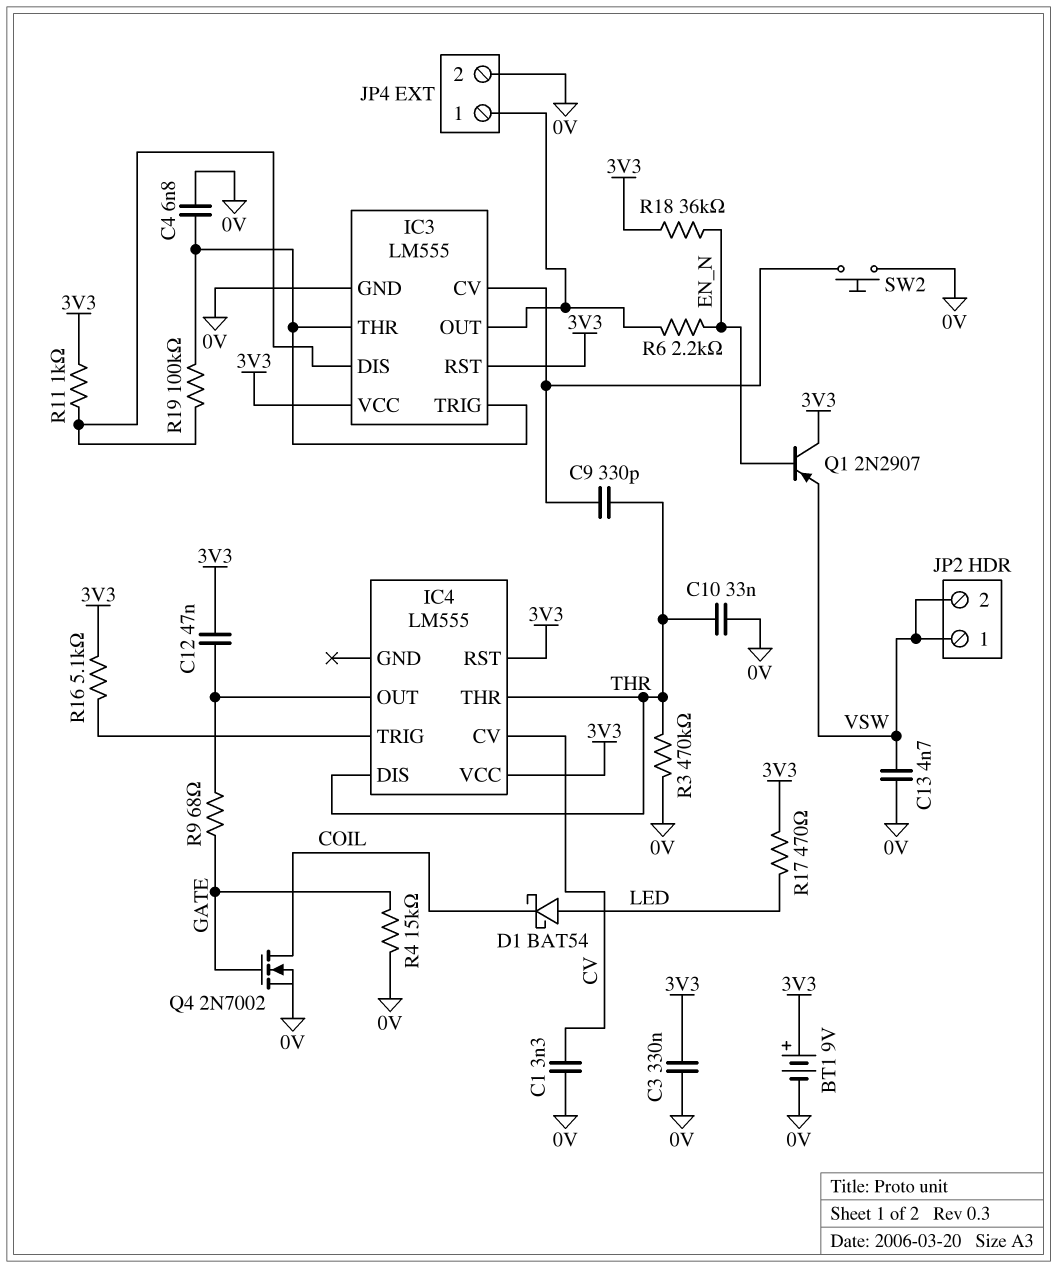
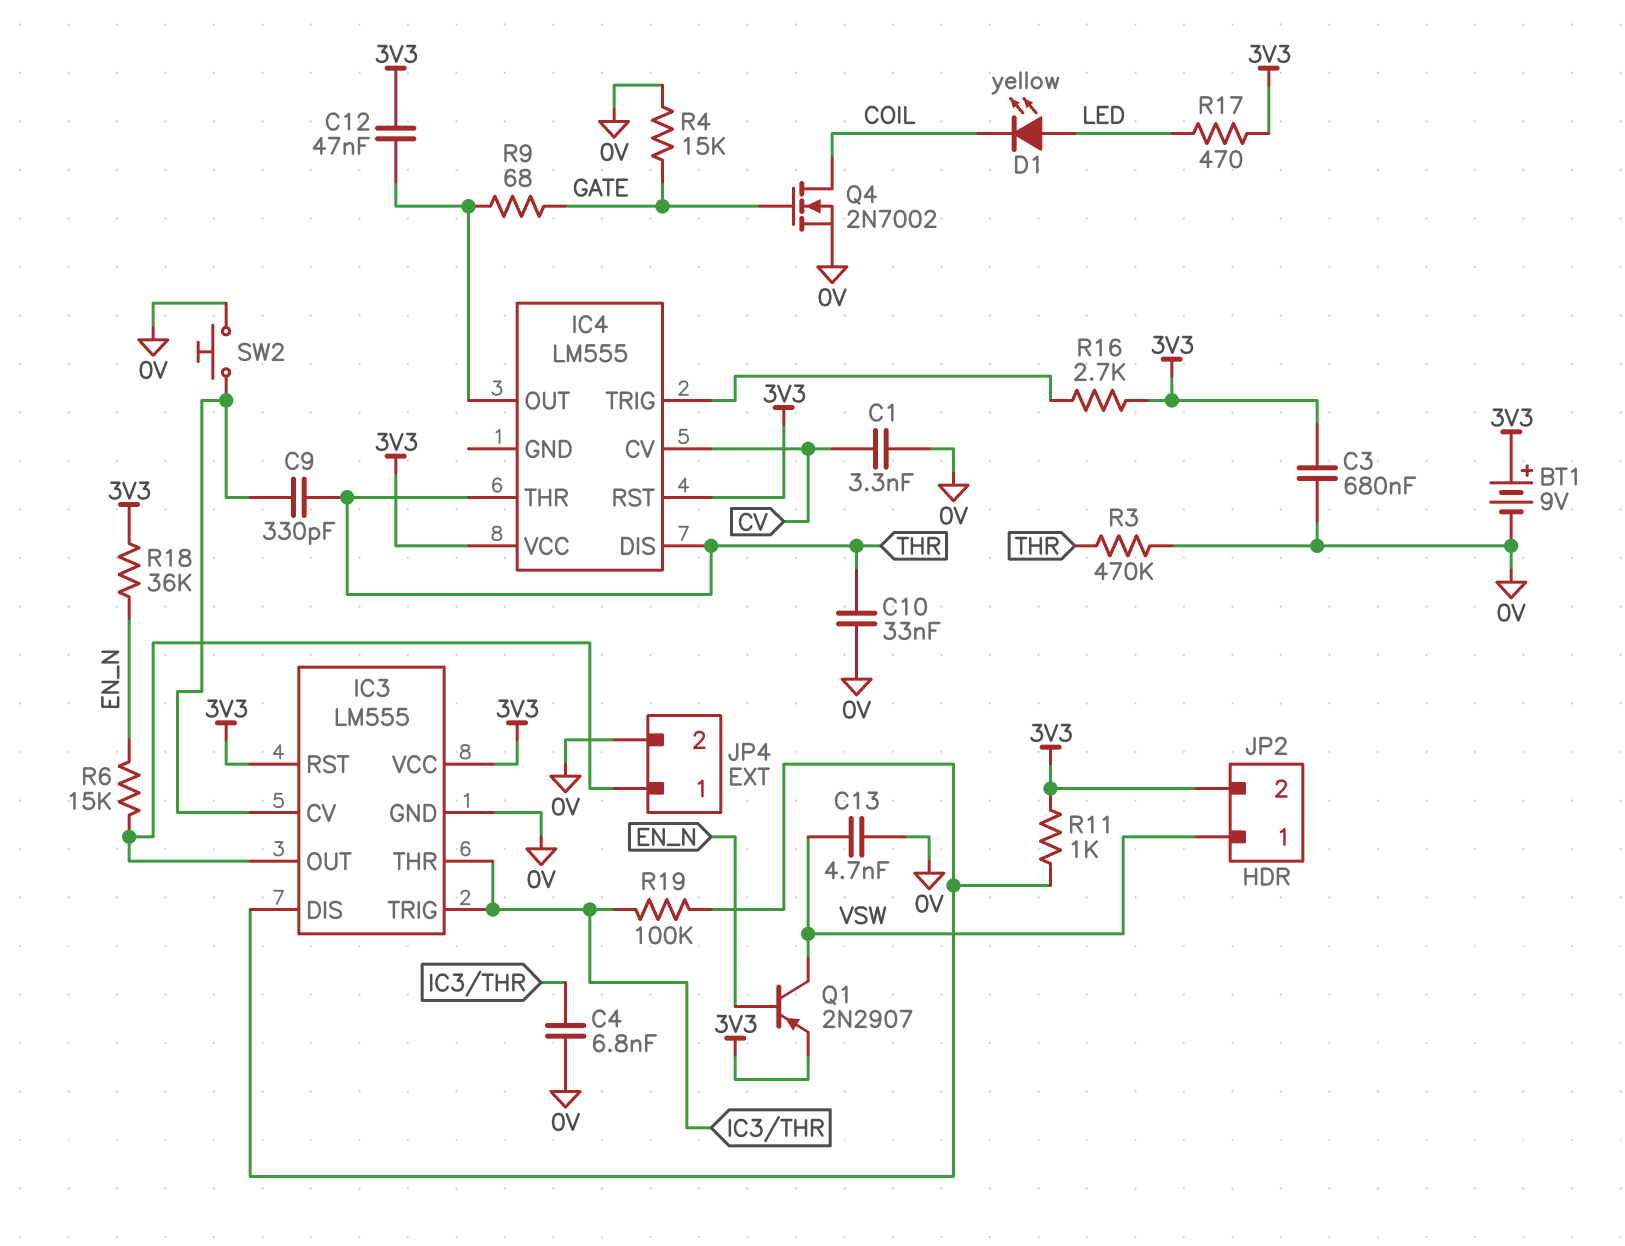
C3: 330nF (0V, 3V3) -> 680nF (0V, 3V3)
D1: schottky BAT54 (A LED, K COIL) -> LED yellow (A LED, K COIL)
JP2 pin 2: VSW -> 3V3
Q1: PNP 2N2907 (B EN_N, C 3V3, E VSW) -> PNP 2N2907 (B EN_N, C VSW, E 3V3)
R6: 2.2k (EN_N, IC3/OUT) -> 15k (EN_N, IC3/OUT)
R16: 5.1k (3V3, IC4/TRIG) -> 2.7k (3V3, IC4/TRIG)

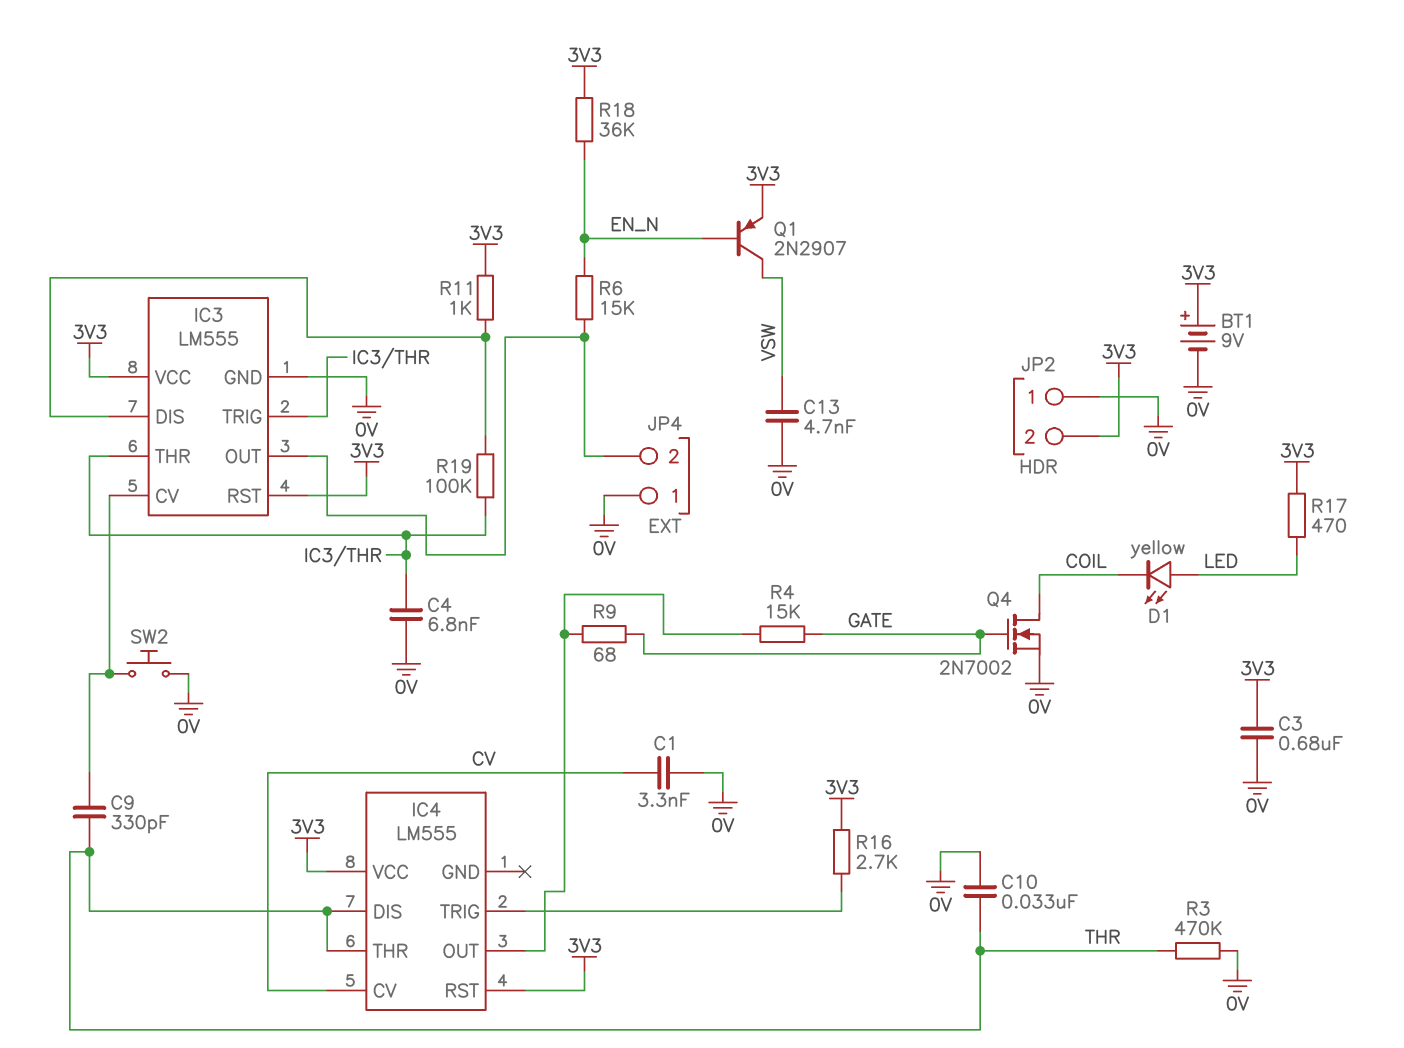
C12: 47nF (3V3, IC4/OUT) -> none
JP2 pin 1: VSW -> 0V
JP4 pin 1: IC3/OUT -> 0V
JP4 pin 2: 0V -> IC3/OUT
R4: 15k (0V, GATE) -> 15k (GATE, IC4/OUT)

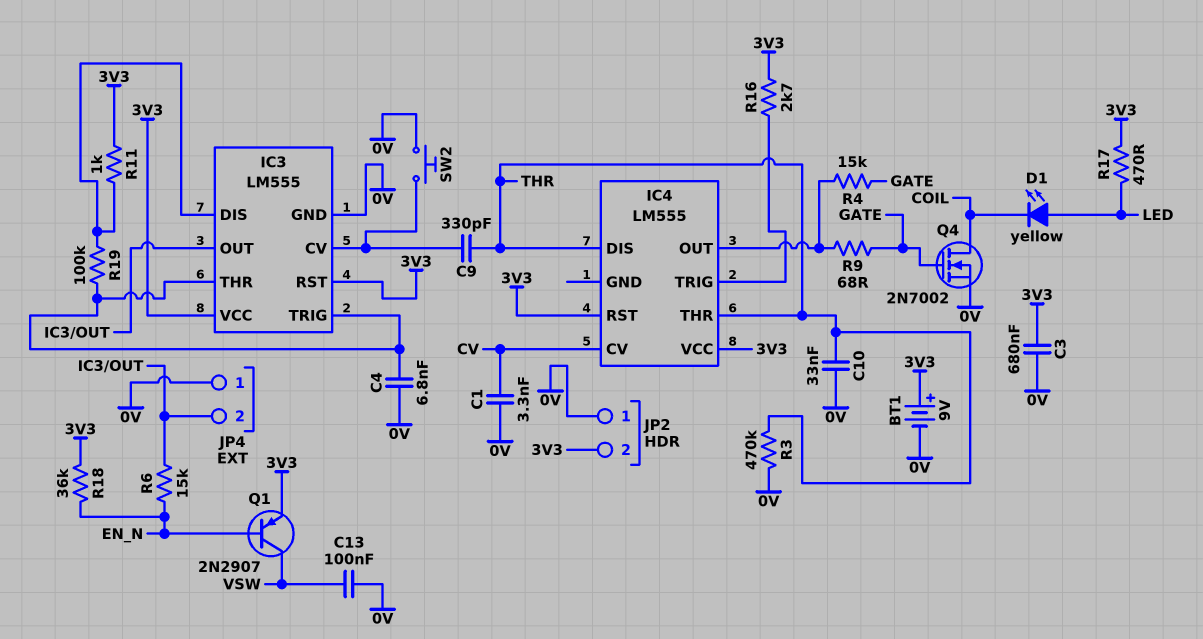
C13: 4.7nF (0V, VSW) -> 100nF (0V, VSW)

